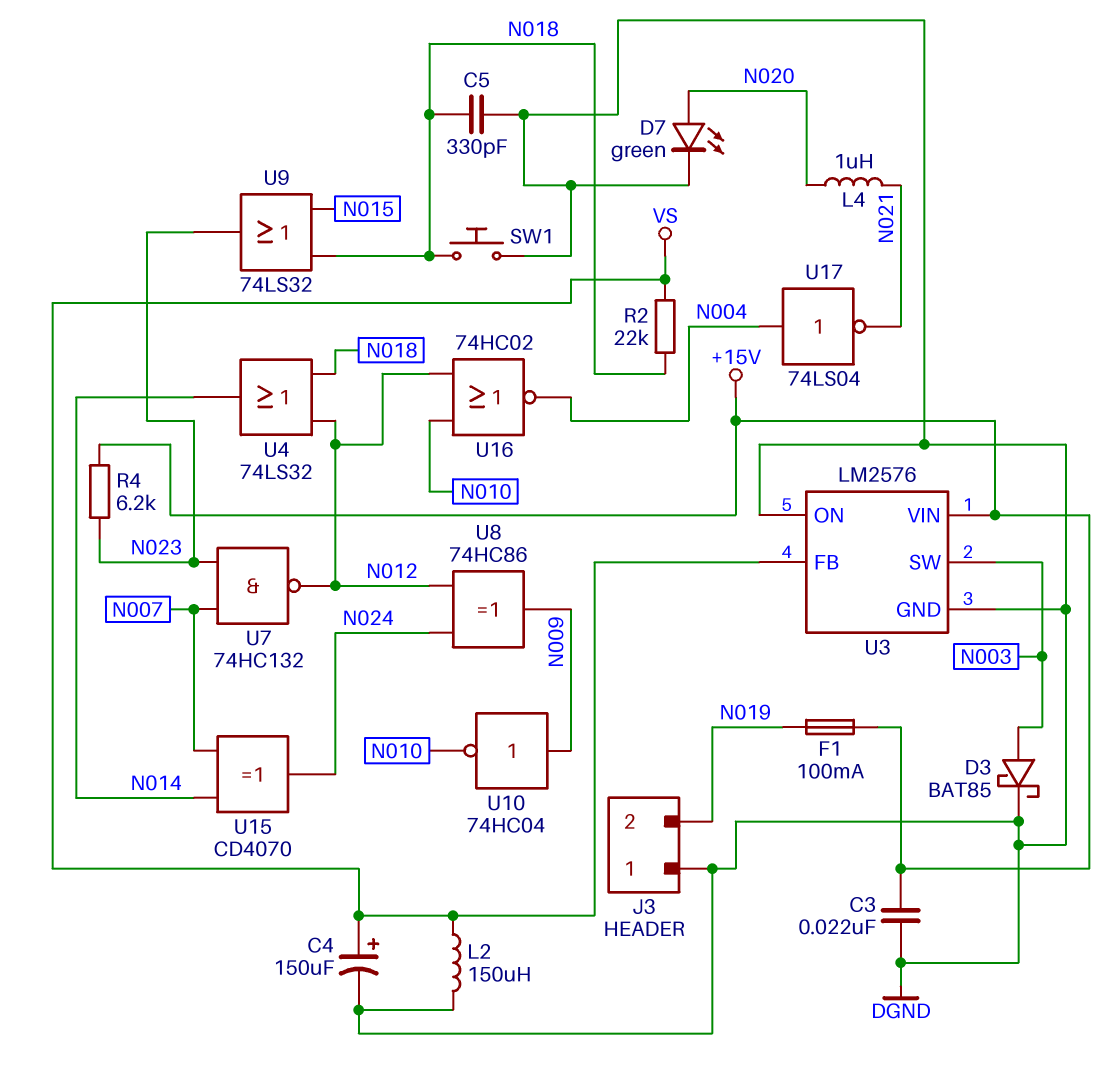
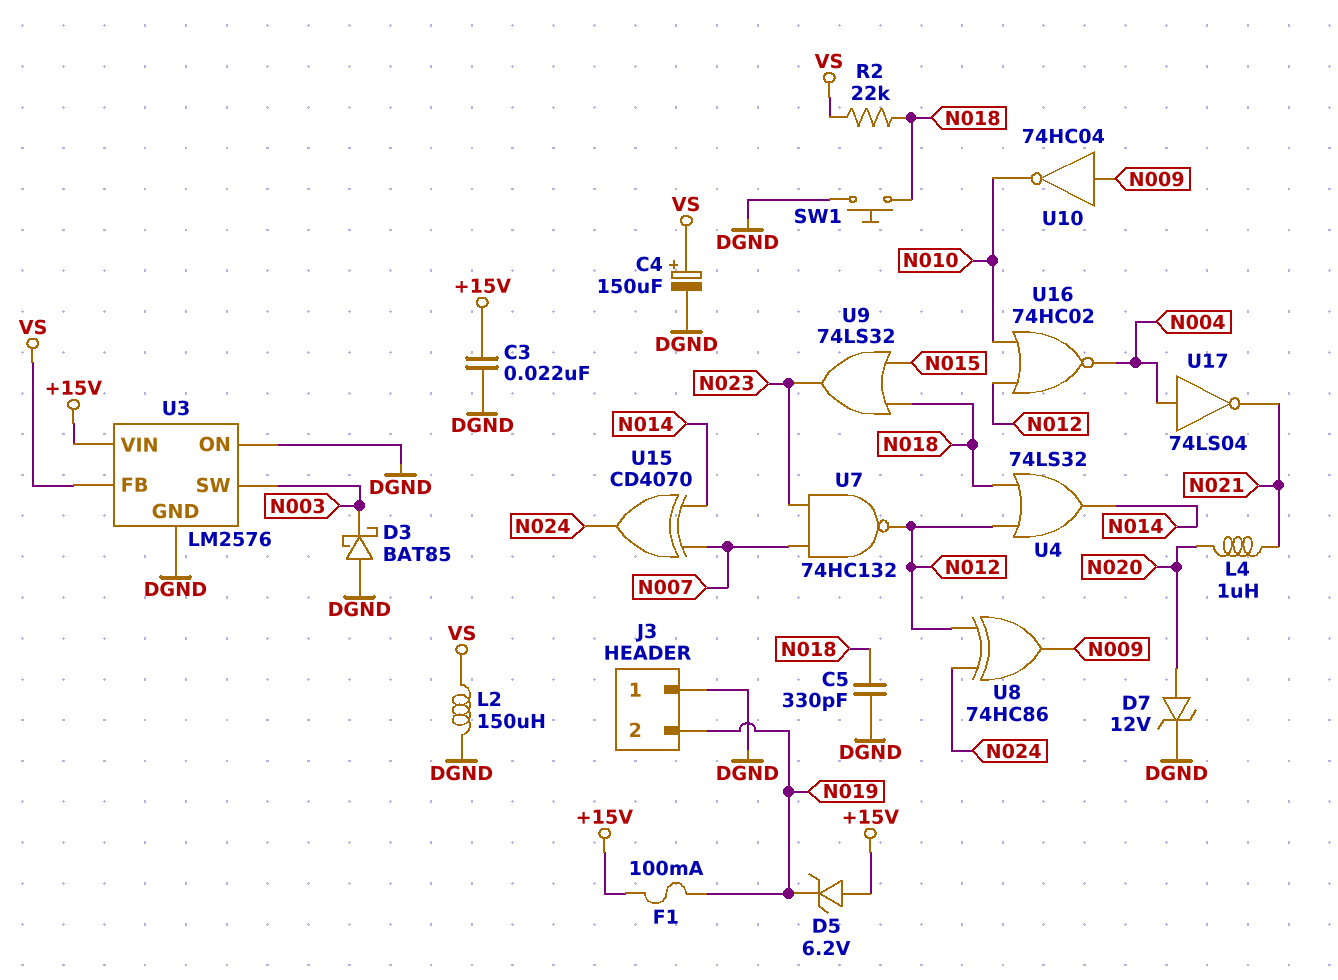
D3: schottky BAT85 (A N003, K DGND) -> schottky BAT85 (A DGND, K N003)
D5: none -> zener 6.2V (A +15V, K N019)
D7: LED green (A N020, K DGND) -> zener 12V (A N020, K DGND)
R4: 6.2k (+15V, N023) -> none

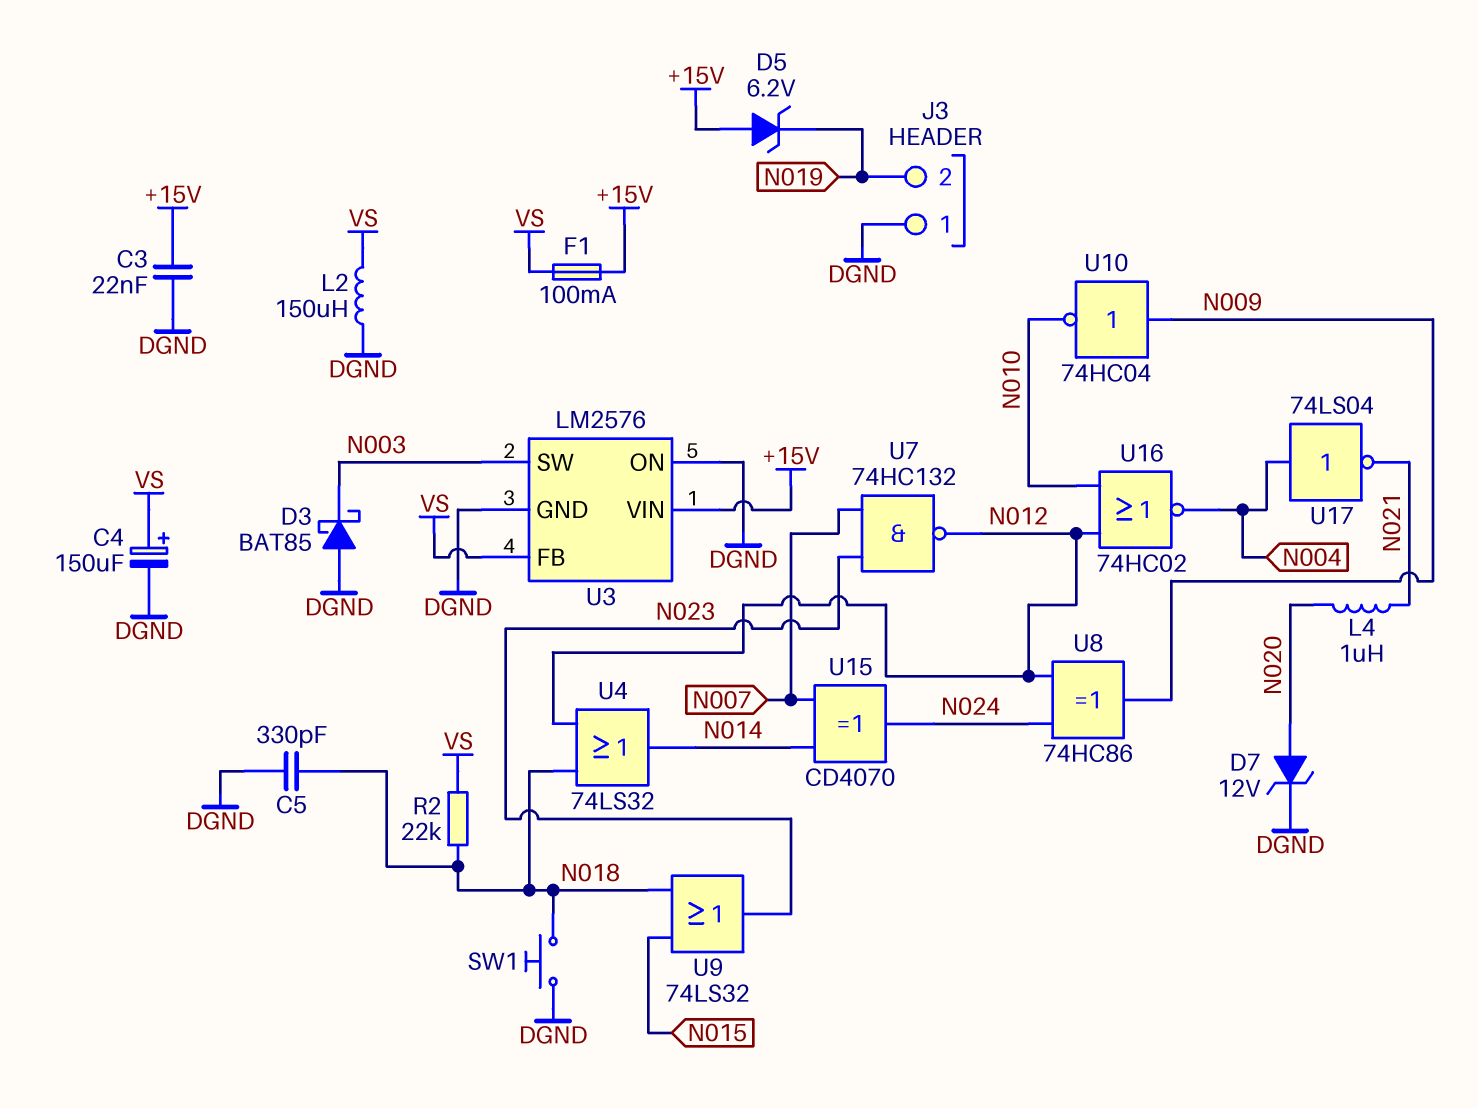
F1: 100mA (+15V, N019) -> 100mA (+15V, VS)

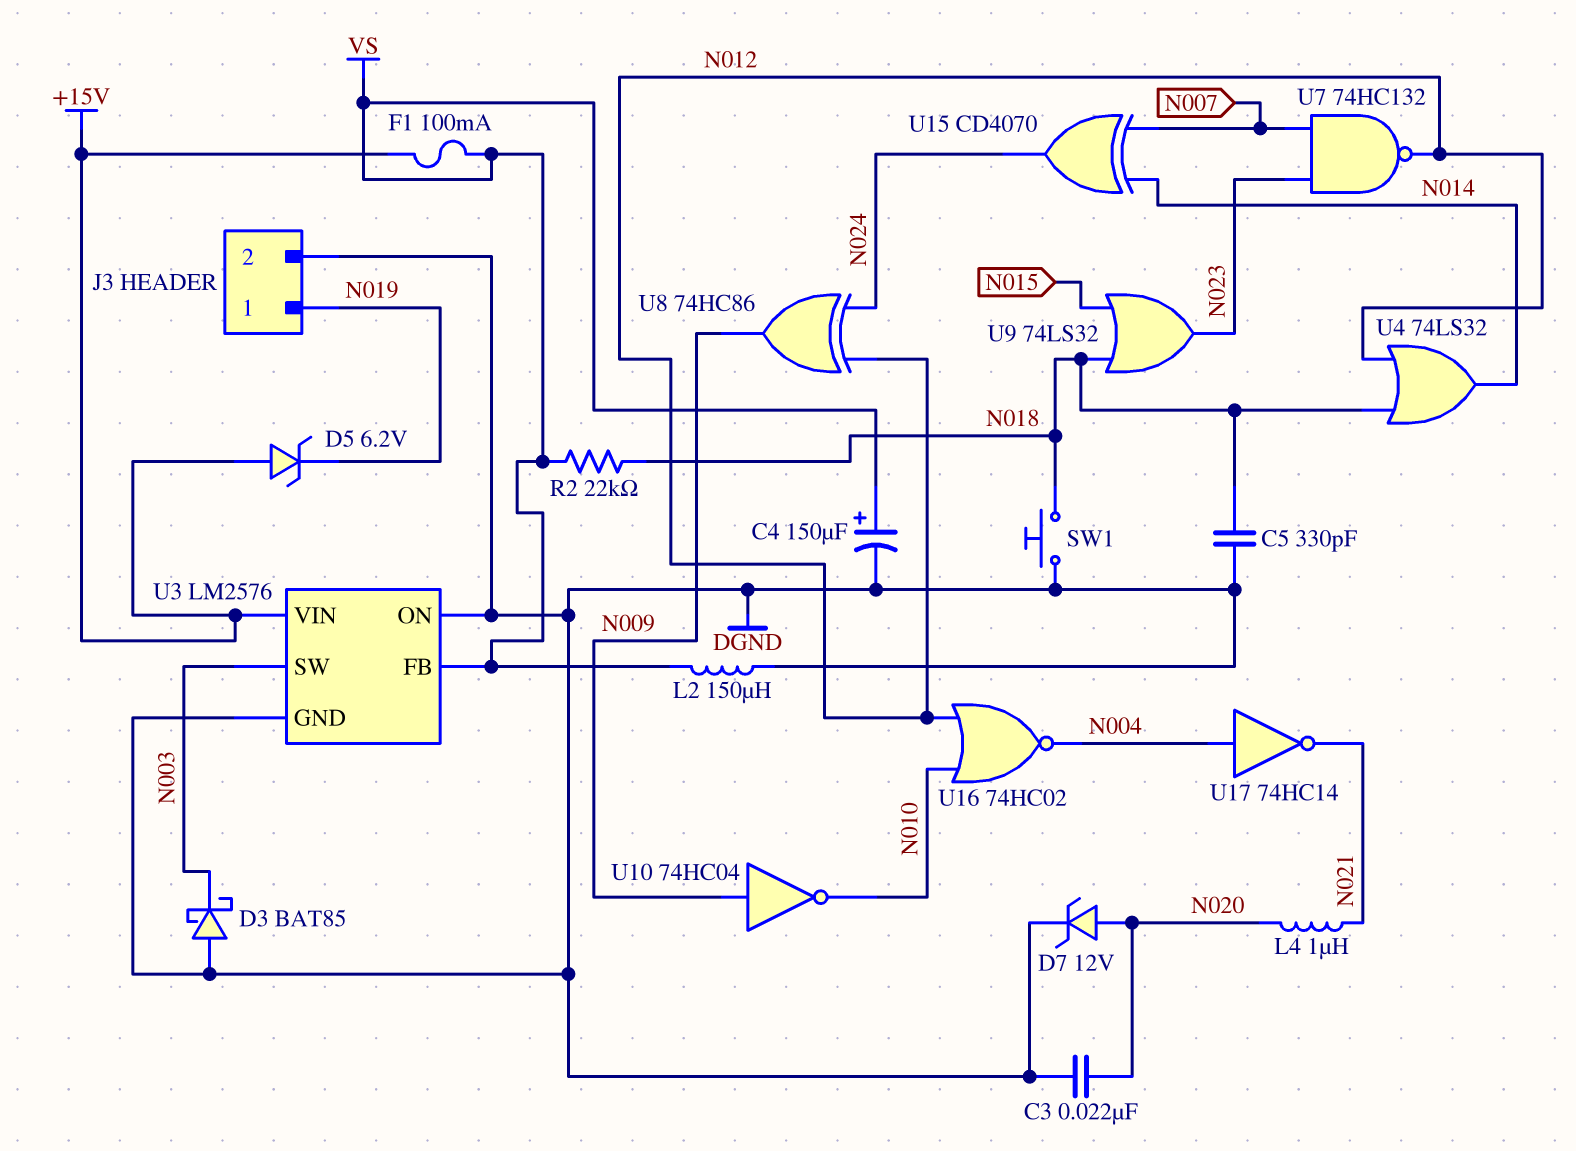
C3: 22nF (+15V, DGND) -> 22nF (DGND, N020)
J3 pin 1: DGND -> N019
J3 pin 2: N019 -> DGND
U17: NOT 74LS04 (in N004, out N021) -> NOT 74HC14 (in N004, out N021)

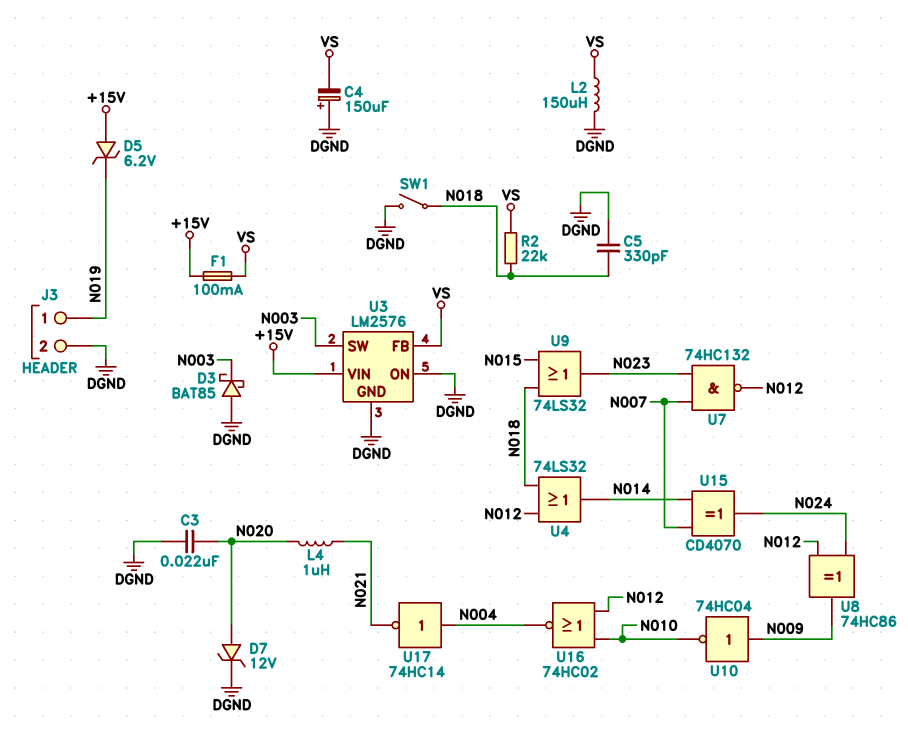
C4: 150uF (plus VS, minus DGND) -> 150uF (plus DGND, minus VS)
SW1: button (DGND, N018) -> switch (DGND, N018)

